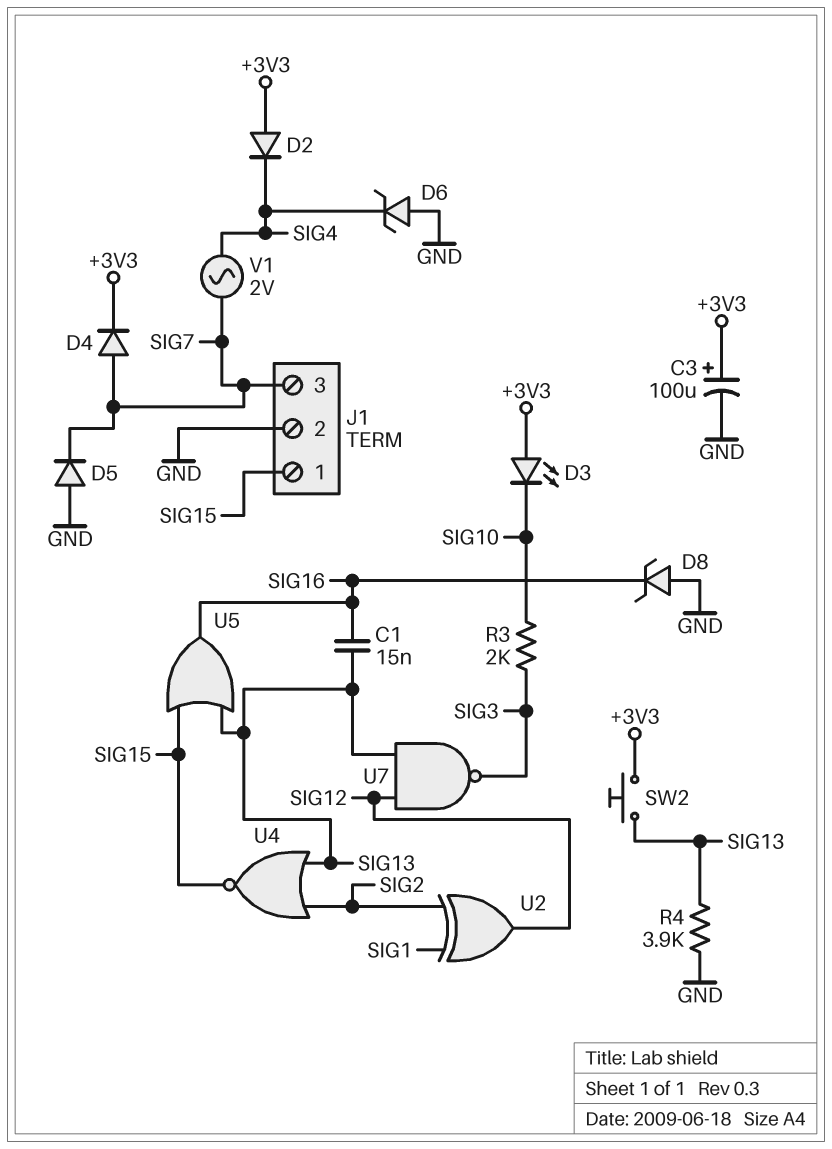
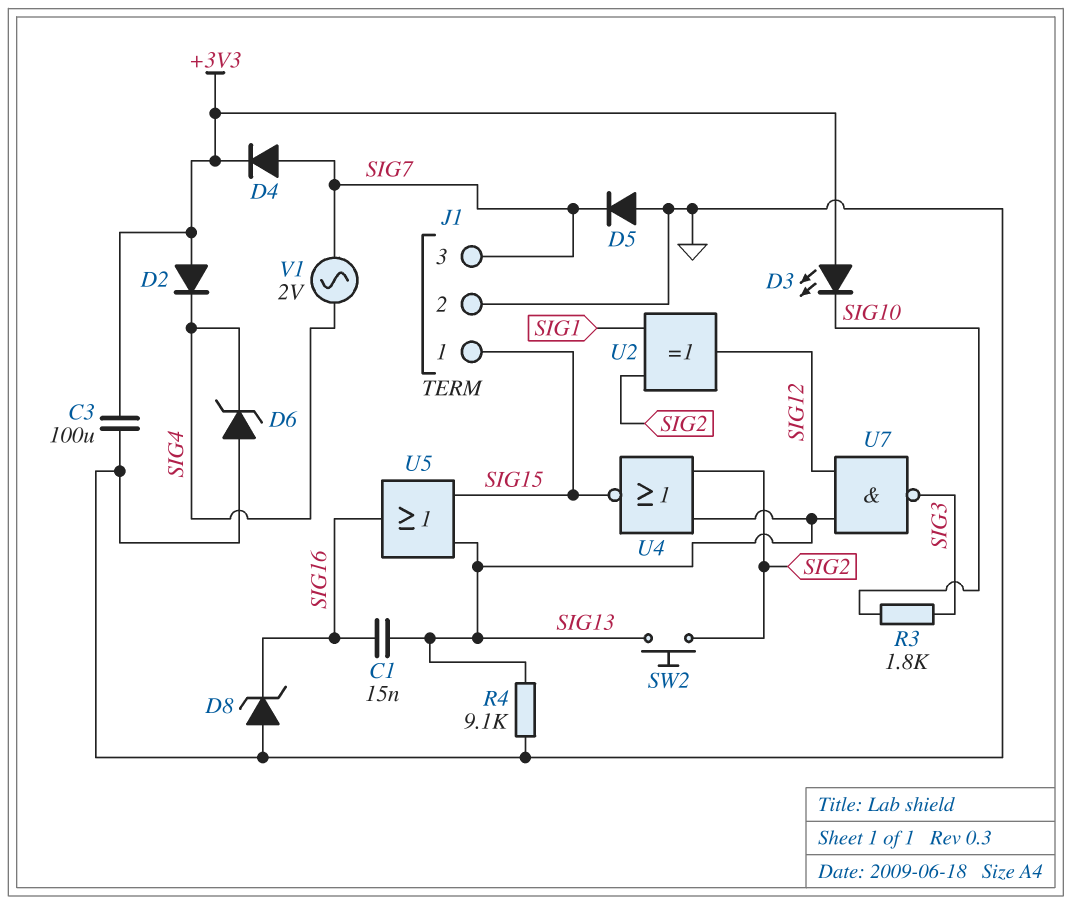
C3: 100uF (plus +3V3, minus GND) -> 100uF (+3V3, GND)
R3: 2k (SIG3, SIG10) -> 1.8k (SIG3, SIG10)
R4: 3.9k (GND, SIG13) -> 9.1k (GND, SIG13)
SW2: button (+3V3, SIG13) -> button (SIG2, SIG13)

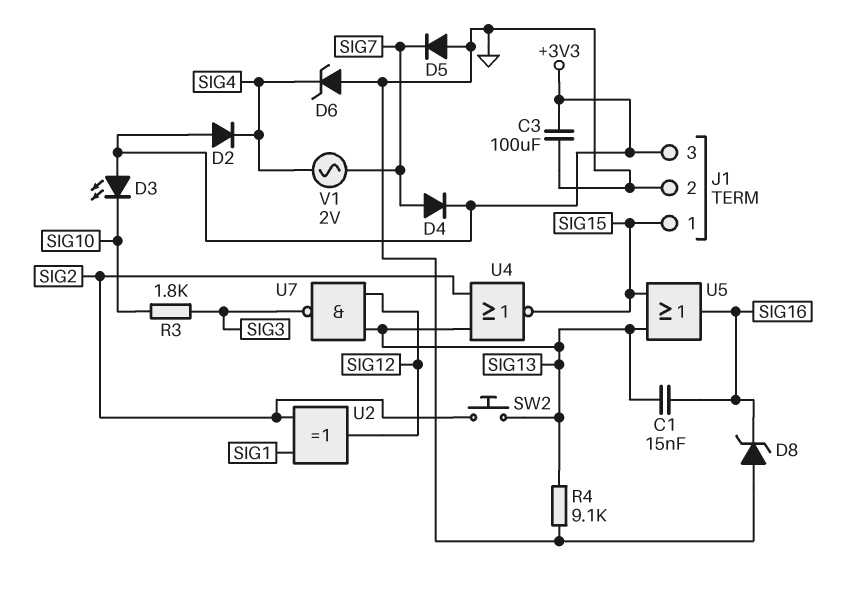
J1 pin 3: SIG7 -> +3V3

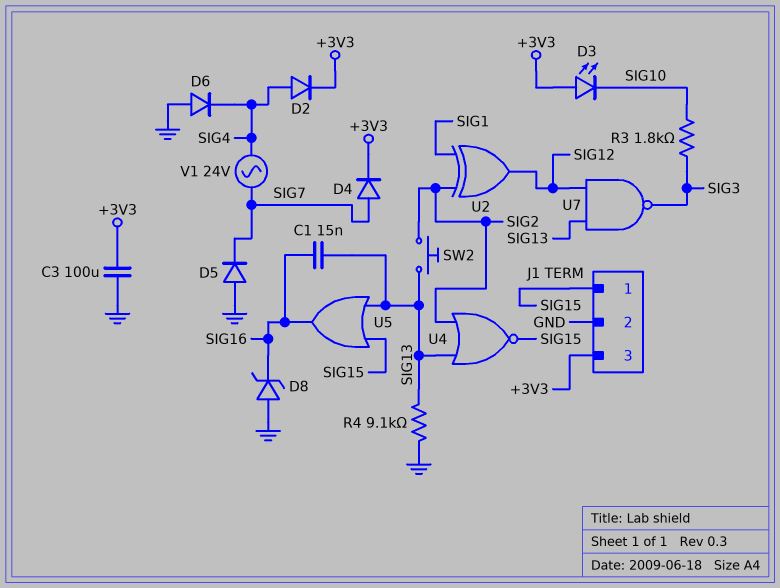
D2: diode (A +3V3, K SIG4) -> diode (A SIG4, K +3V3)
D6: zener (A GND, K SIG4) -> diode (A GND, K SIG4)
V1: AC 2V (SIG4, SIG7) -> AC 24V (SIG4, SIG7)

